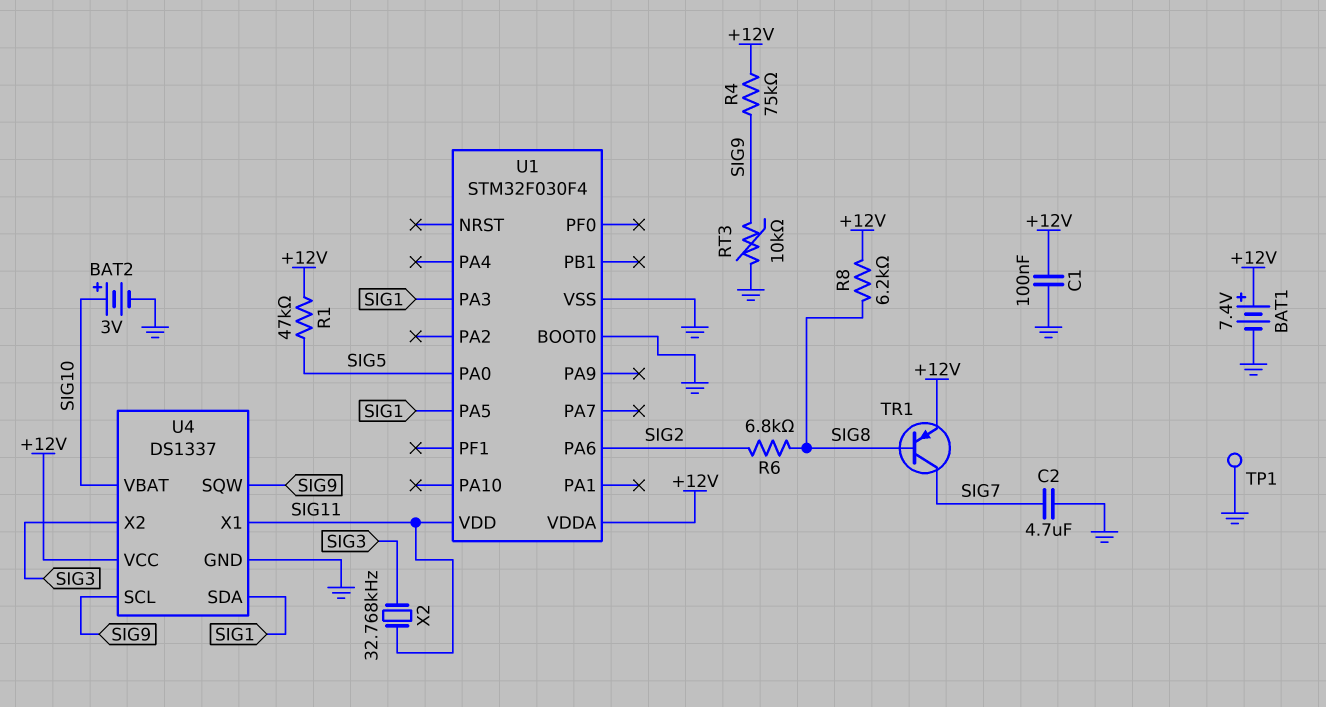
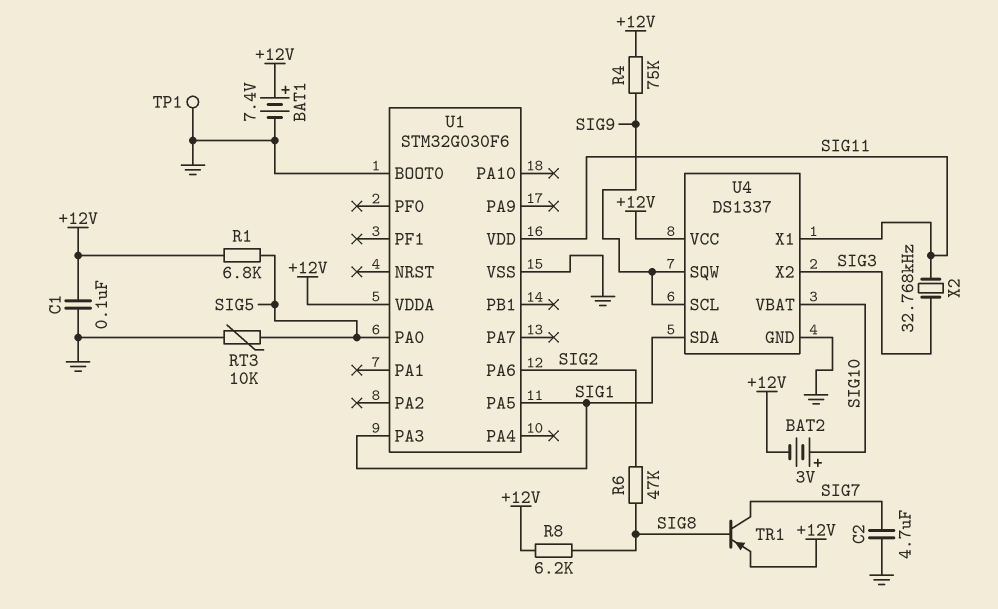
BAT2: 3V (plus SIG10, minus GND) -> 3V (plus SIG10, minus +12V)
R1: 47k (+12V, SIG5) -> 6.8k (+12V, SIG5)
R6: 6.8k (SIG2, SIG8) -> 47k (SIG2, SIG8)
RT3: 10k (GND, SIG9) -> 10k (GND, SIG5)
U1: STM32F030F4 -> STM32G030F6

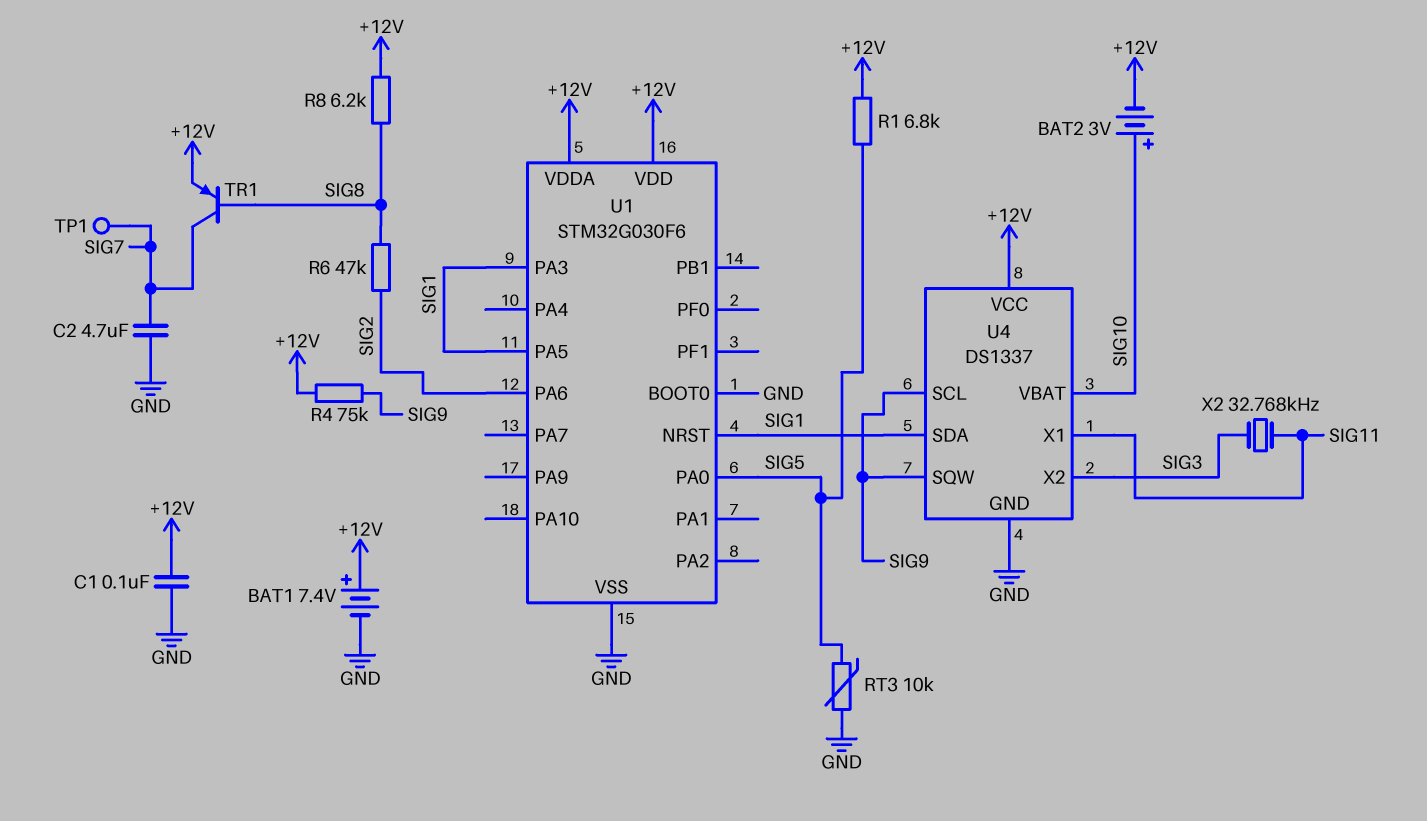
TP1: test point (GND) -> test point (SIG7)
U1 pin NRST: none -> SIG1
U1 pin VDD: SIG11 -> +12V

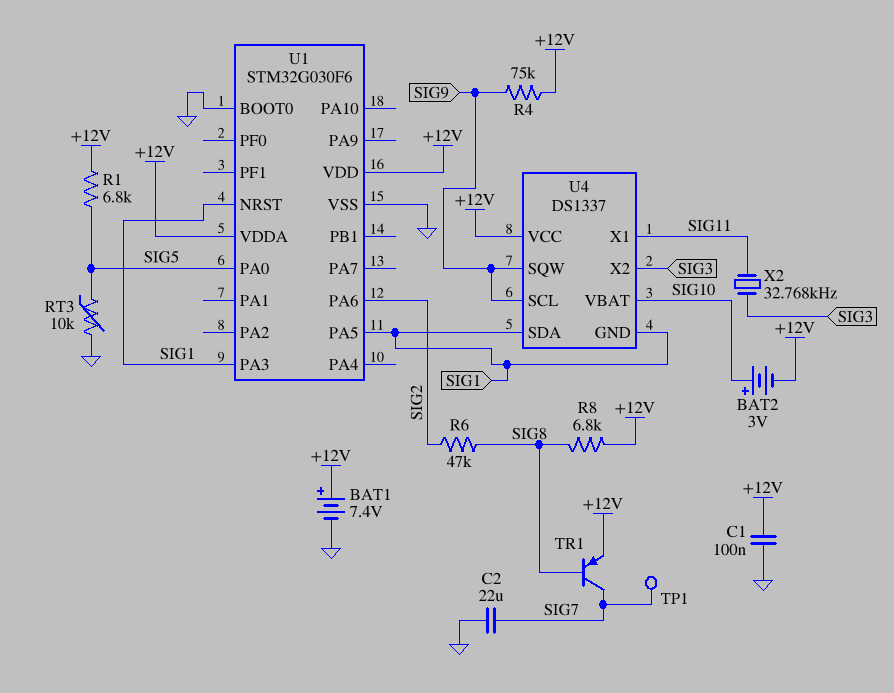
C2: 4.7uF (GND, SIG7) -> 22uF (GND, SIG7)
R8: 6.2k (+12V, SIG8) -> 6.8k (+12V, SIG8)
U4 pin GND: GND -> SIG1

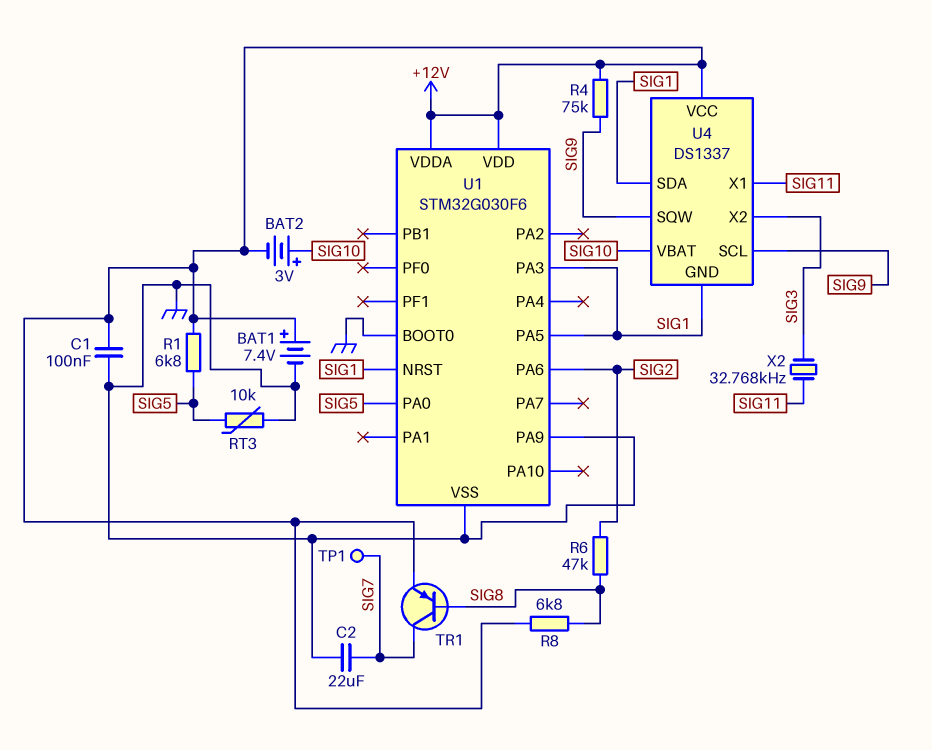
U1 pin PA9: none -> GND

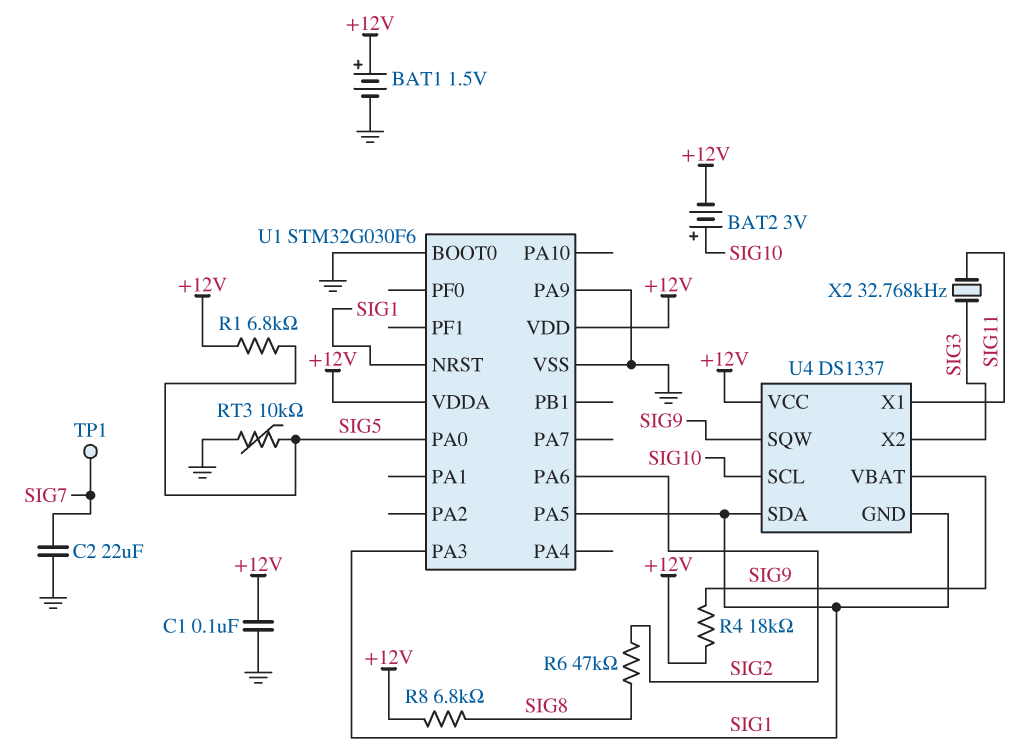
BAT1: 7.4V (plus +12V, minus GND) -> 1.5V (plus +12V, minus GND)
R4: 75k (+12V, SIG9) -> 18k (+12V, SIG9)
TR1: PNP (B SIG8, C SIG7, E +12V) -> none
U4 pin SCL: SIG9 -> SIG10
U4 pin VBAT: SIG10 -> SIG9

